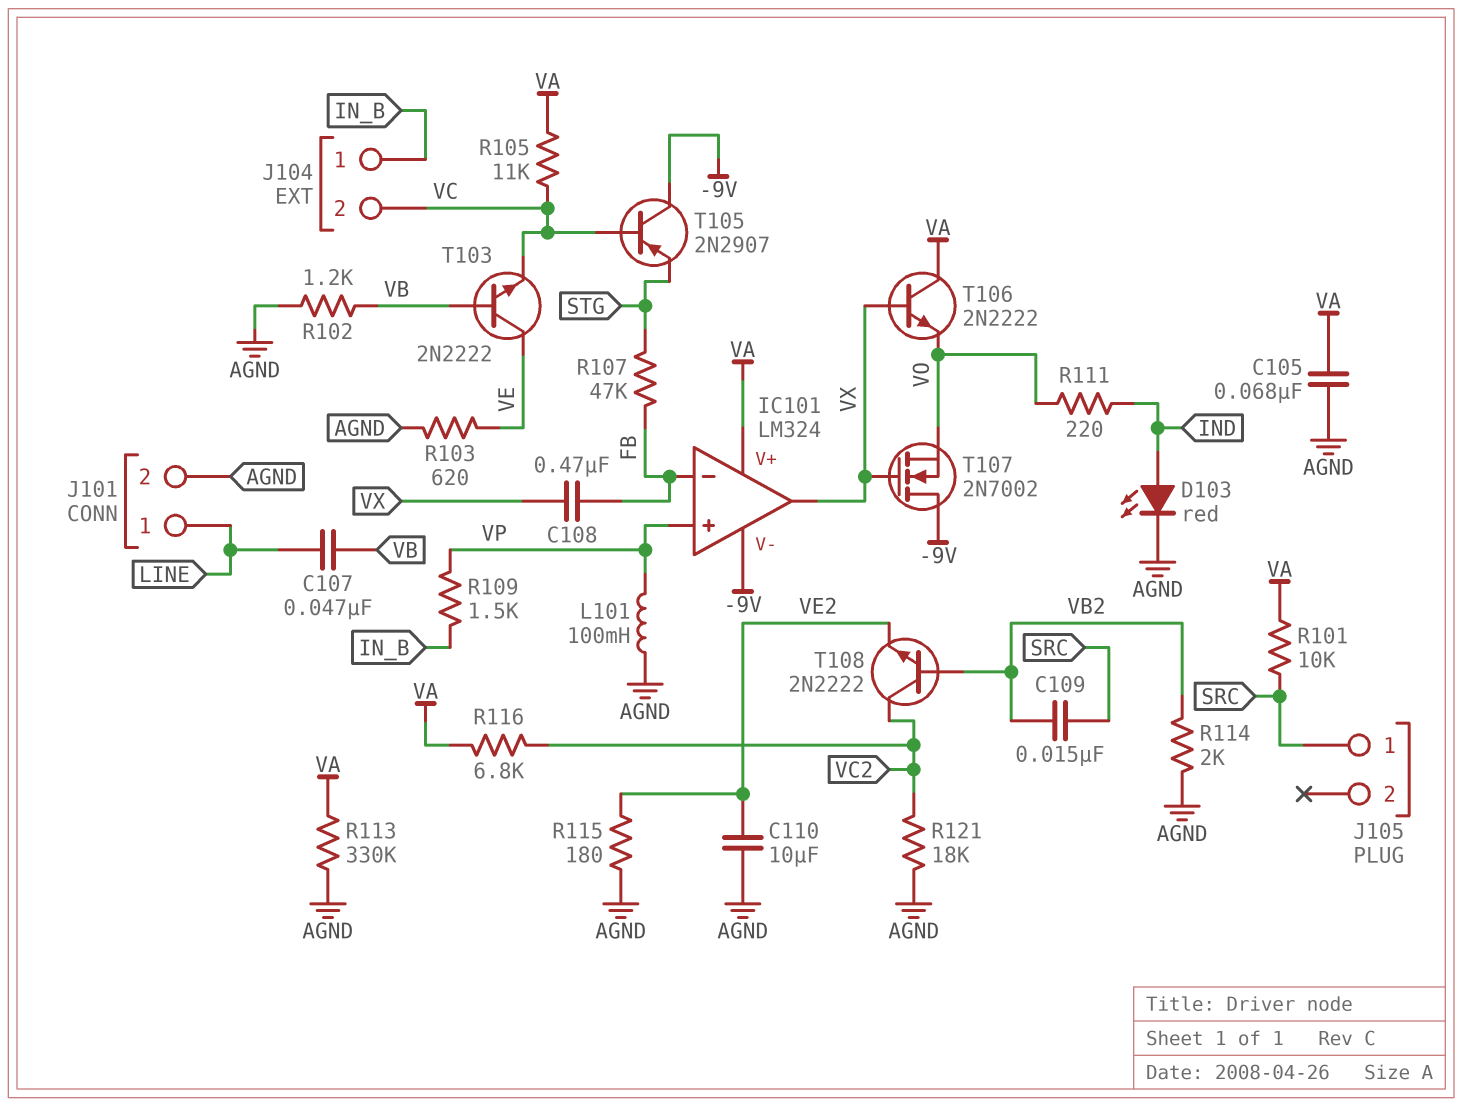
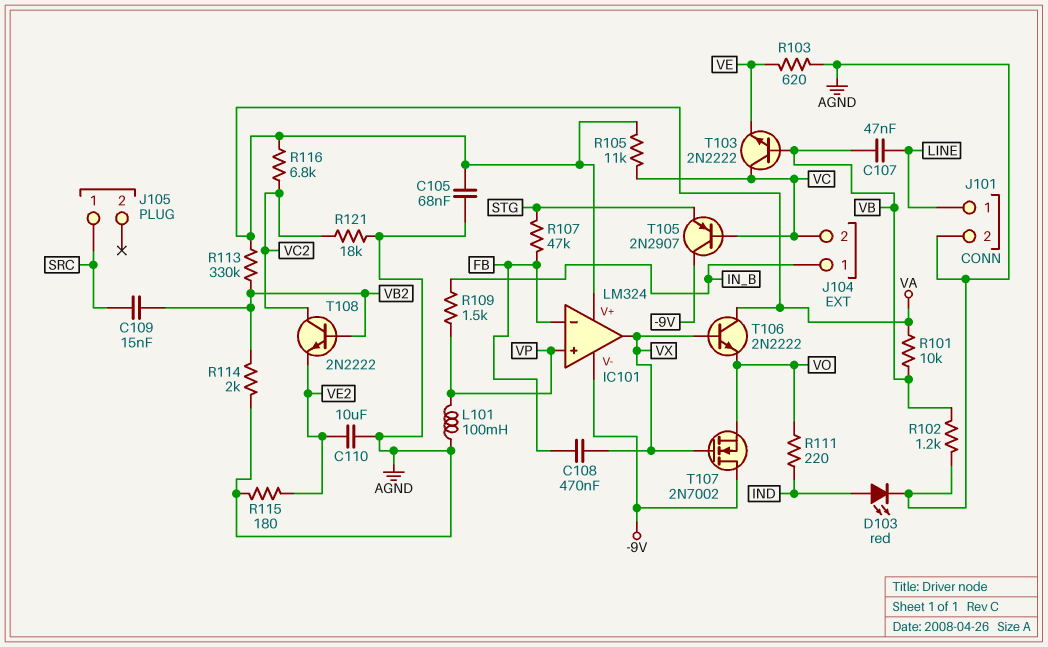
R101: 10k (SRC, VA) -> 10k (VA, VB)
R113: 330k (AGND, VA) -> 330k (VA, VB2)
T103: NPN 2N2222 (B VB, C VE, E VC) -> NPN 2N2222 (B VB, C VC, E VE)

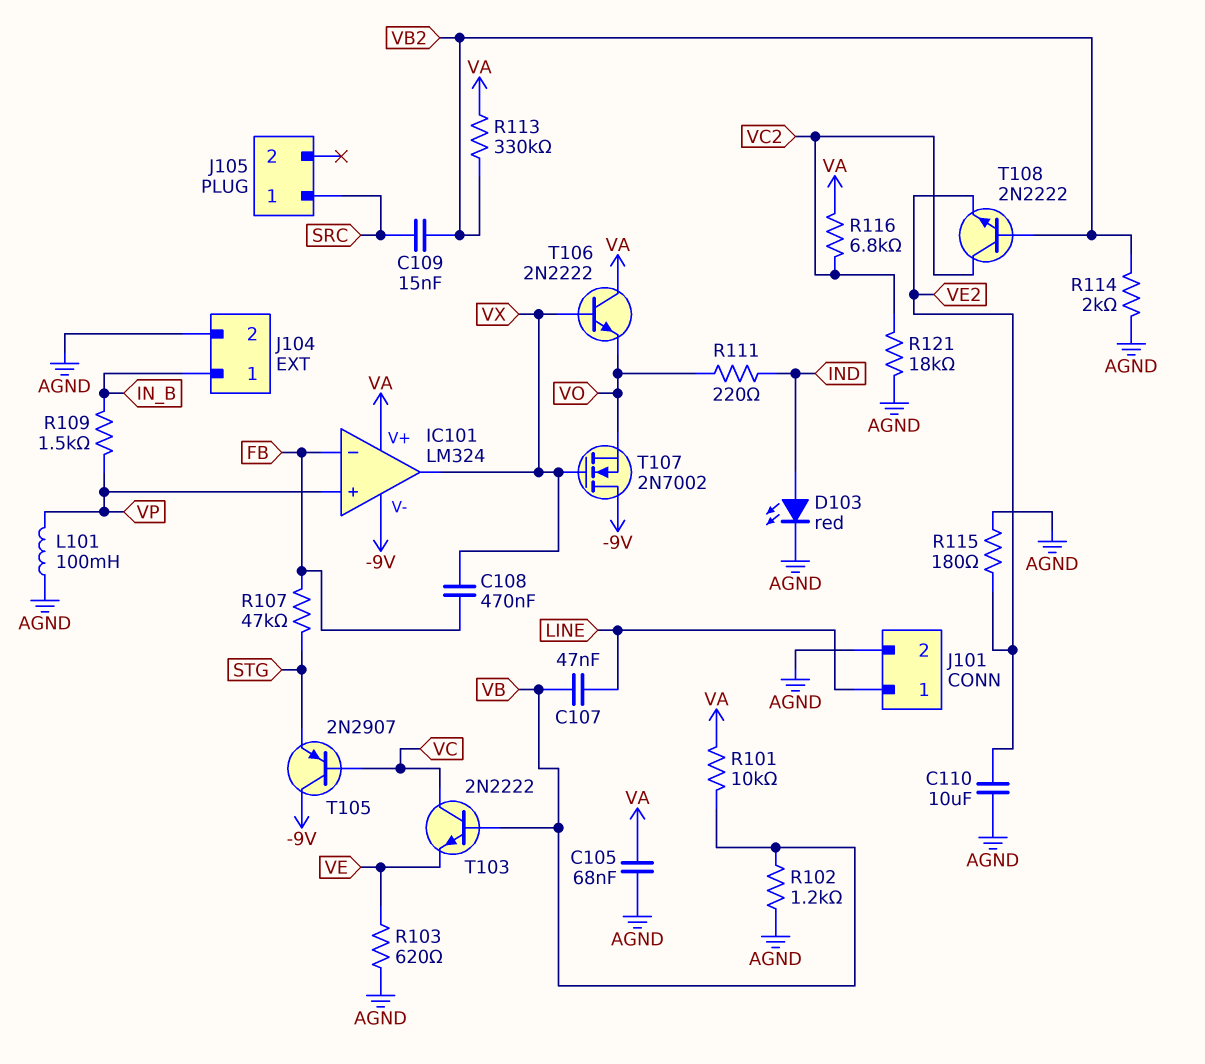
J104 pin 2: VC -> AGND
R105: 11k (VA, VC) -> none

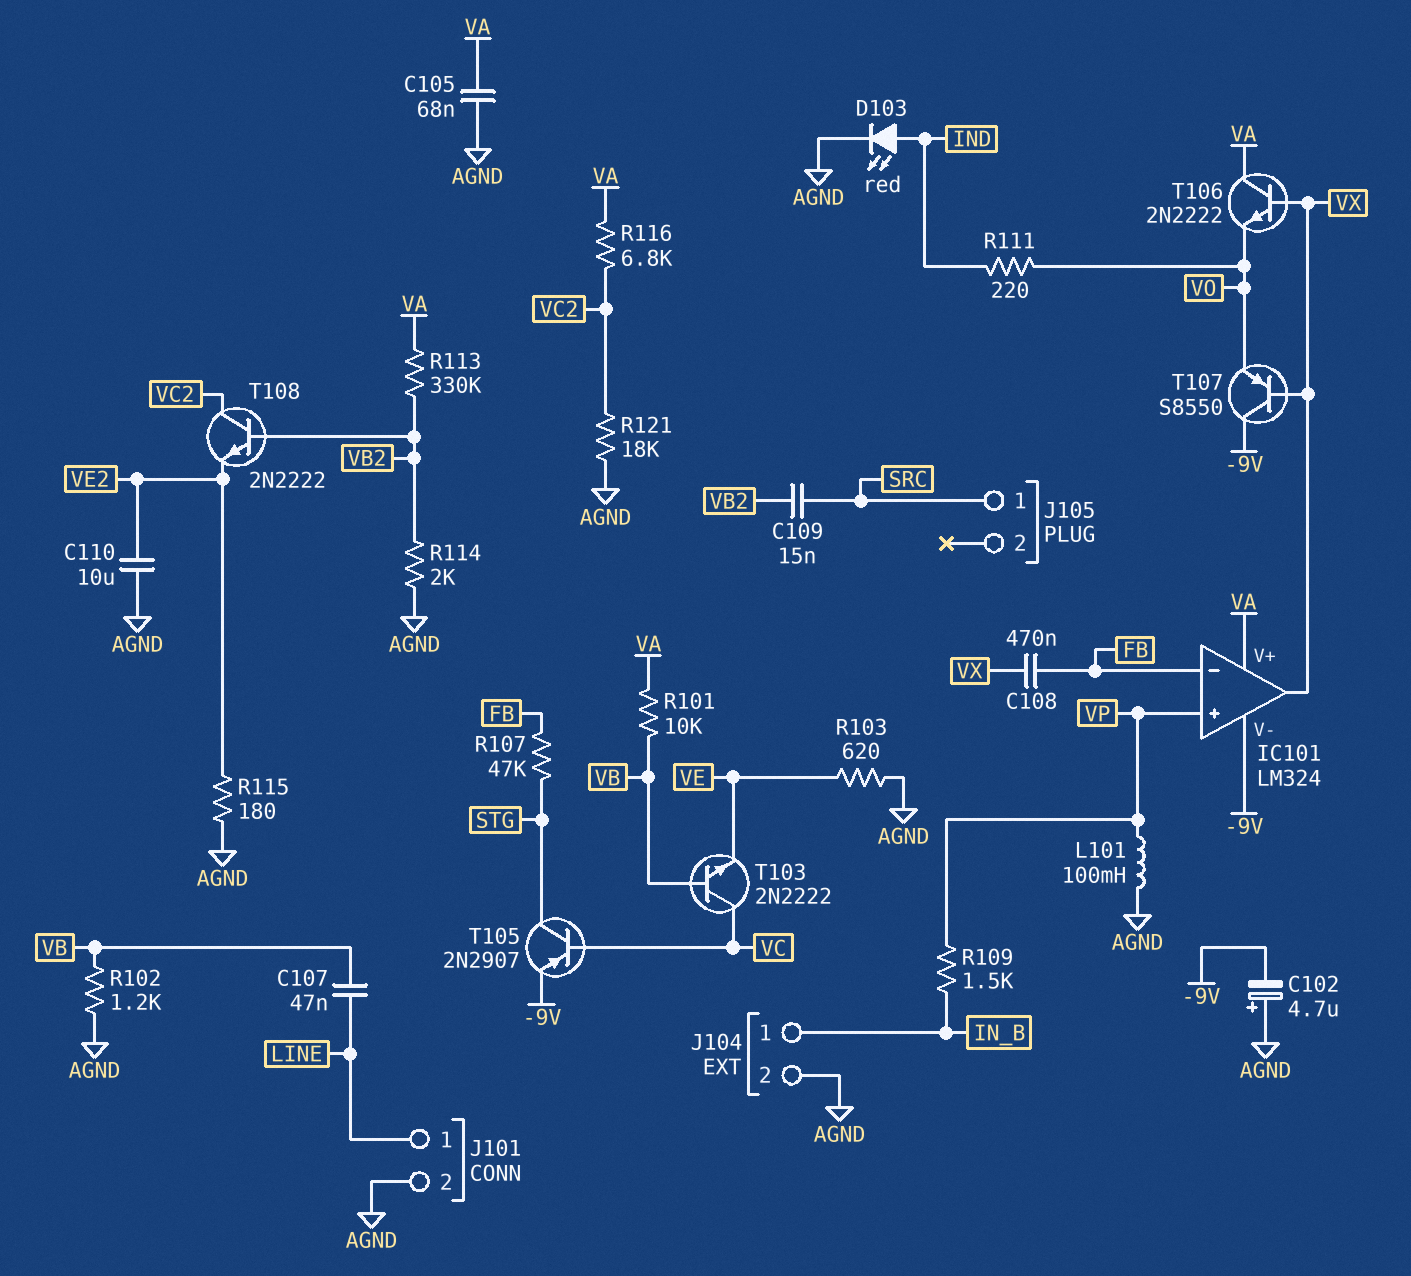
C102: none -> 4.7uF (plus AGND, minus -9V)
T105: PNP 2N2907 (B VC, C -9V, E STG) -> PNP 2N2907 (B VC, C STG, E -9V)
T107: NMOS 2N7002 (G VX, D -9V, S VO) -> PNP S8550 (B VX, C -9V, E VO)

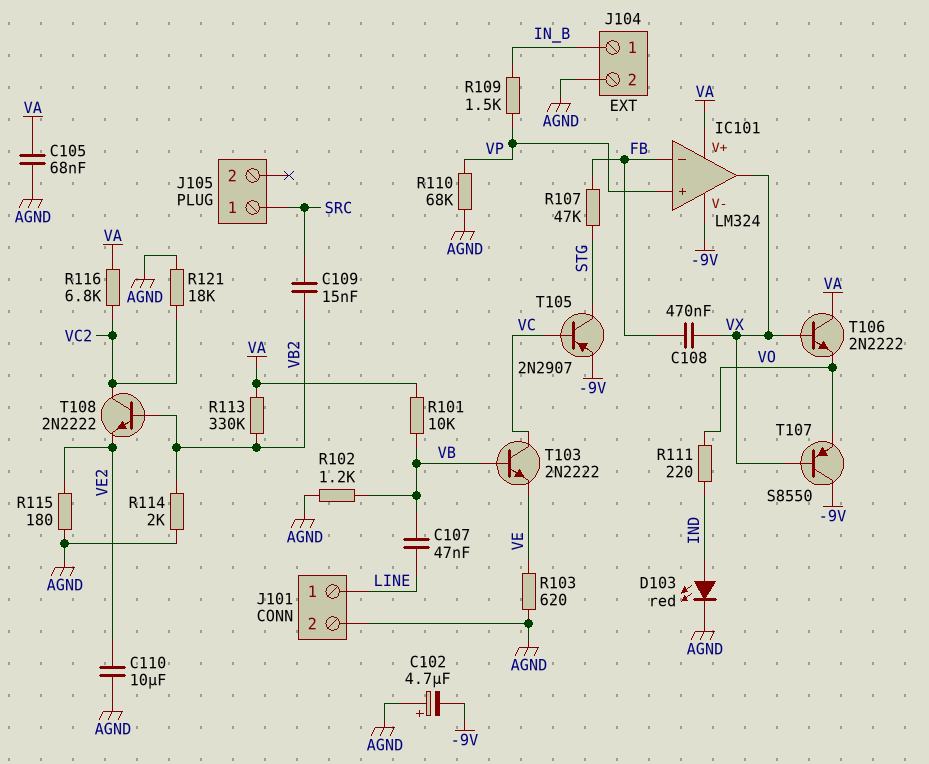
L101: 100mH (AGND, VP) -> none
R110: none -> 68k (AGND, VP)

